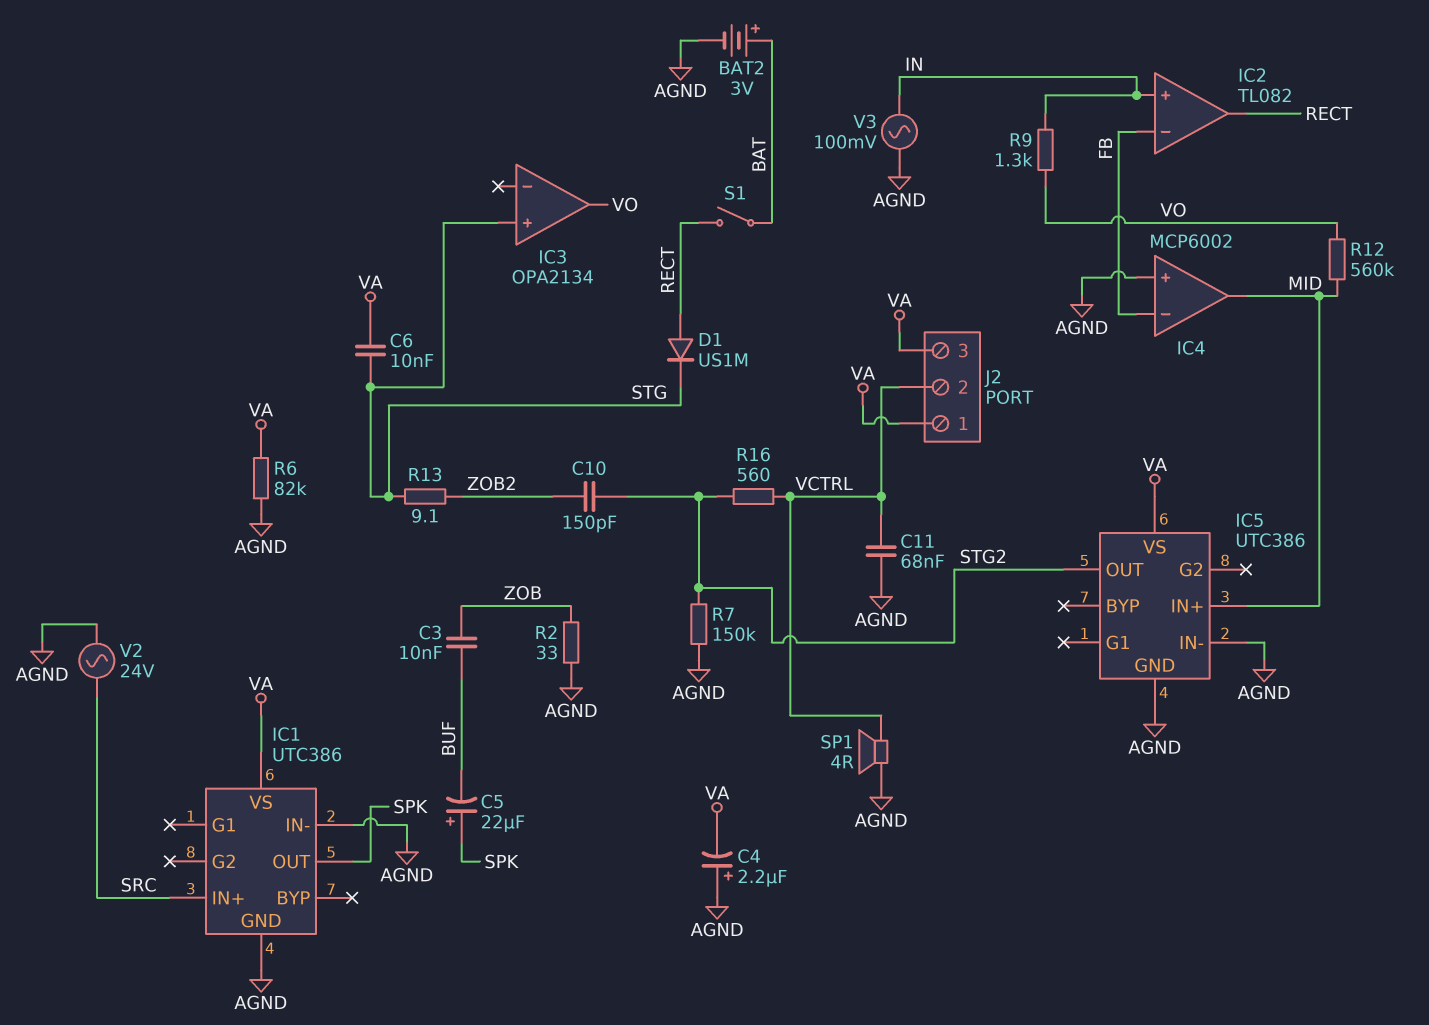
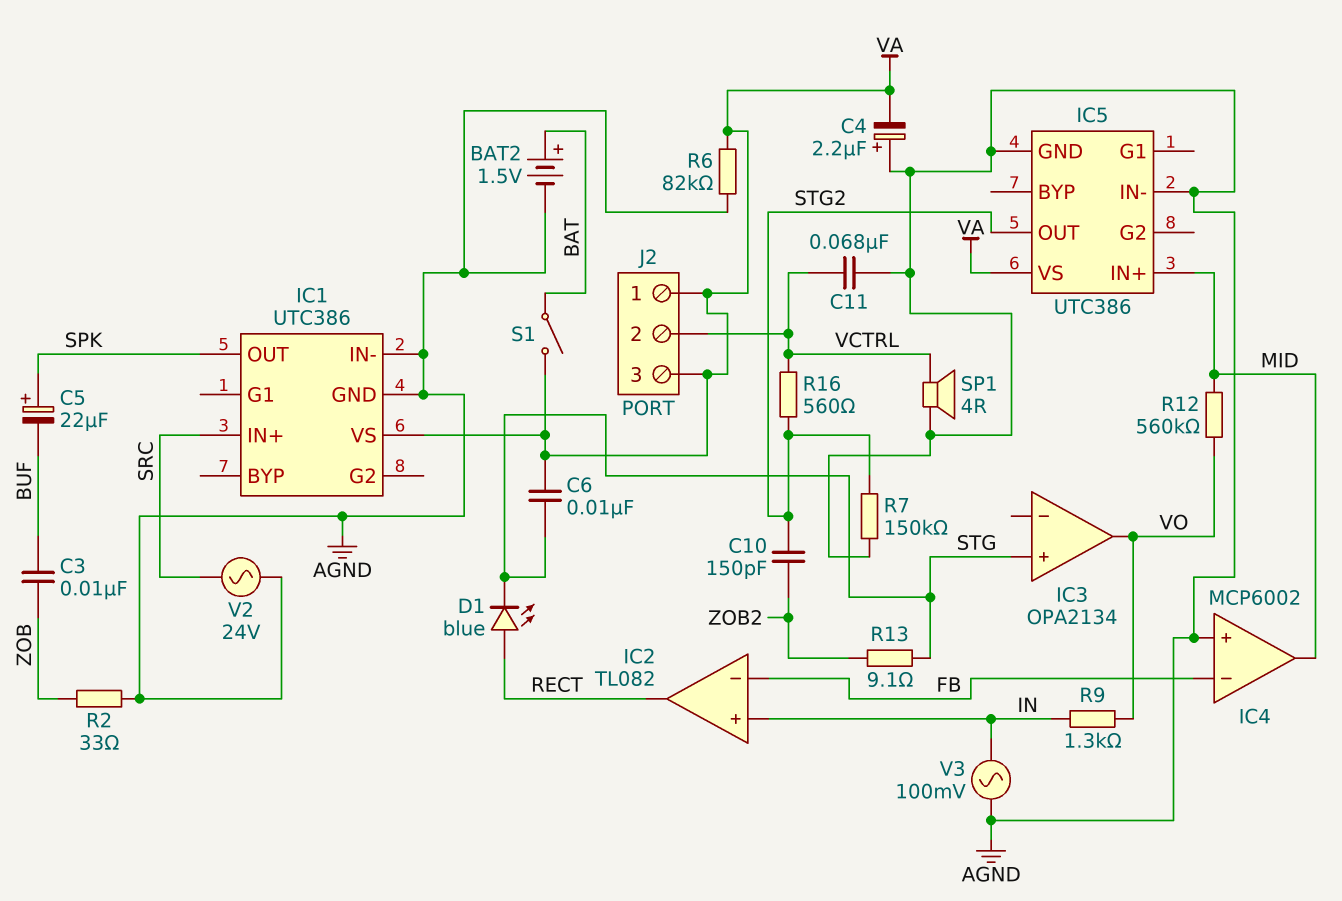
BAT2: 3V (plus BAT, minus AGND) -> 1.5V (plus BAT, minus AGND)
D1: diode US1M (A RECT, K STG) -> LED blue (A RECT, K STG)
S1: switch (BAT, RECT) -> switch (BAT, VA)

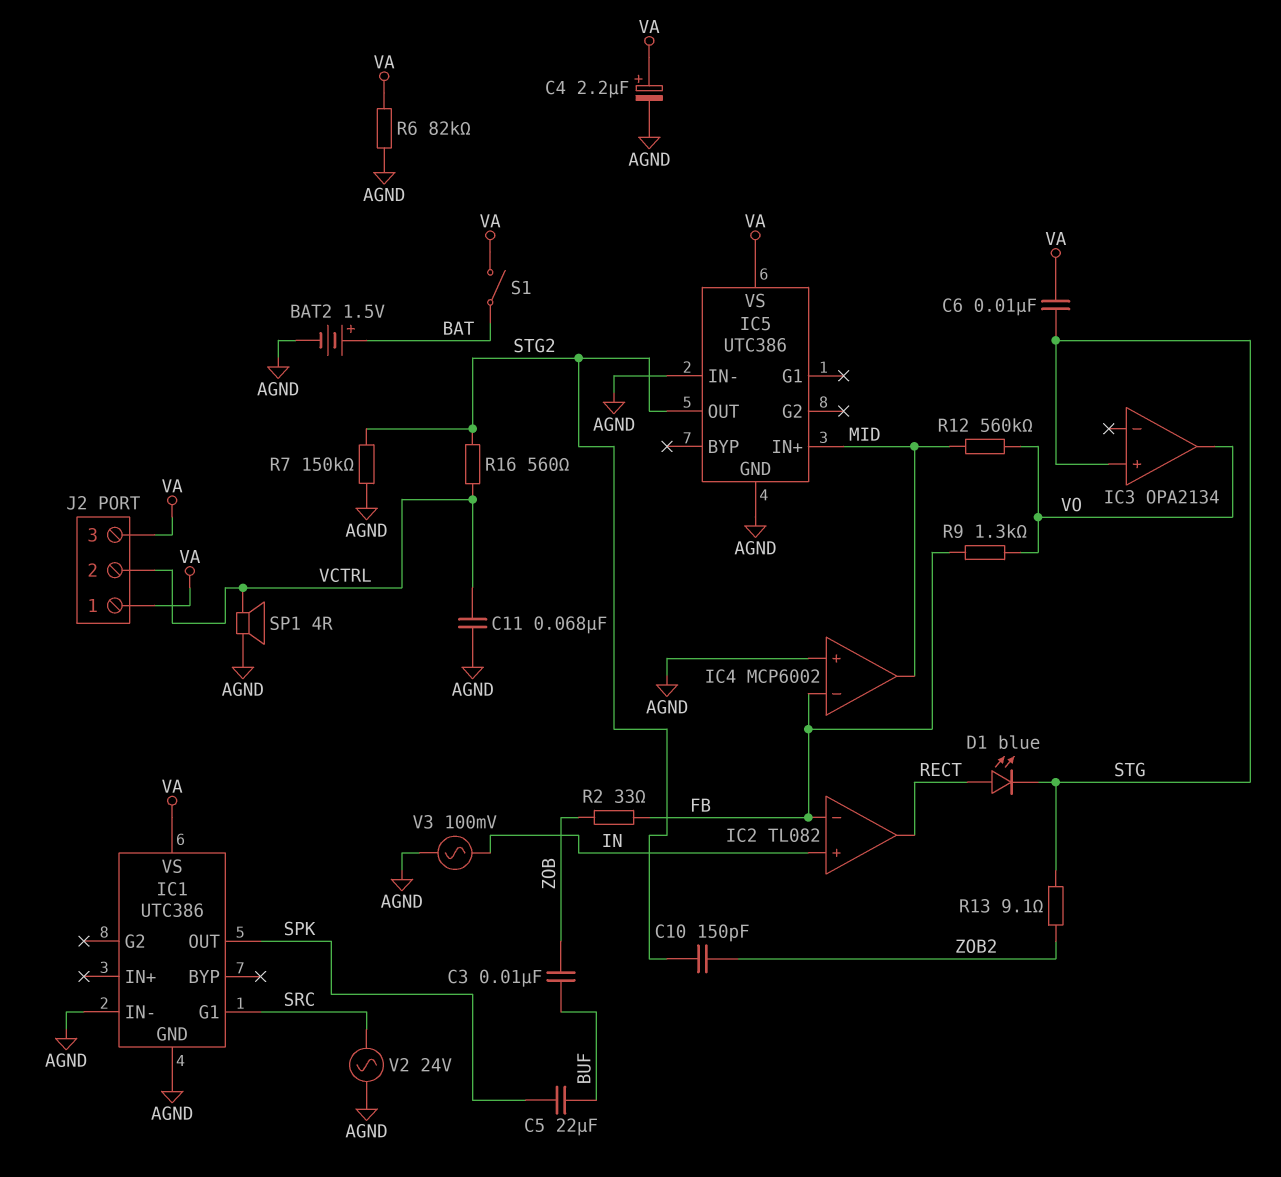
C4: 2.2uF (plus AGND, minus VA) -> 2.2uF (plus VA, minus AGND)
C5: 22uF (plus SPK, minus BUF) -> 22uF (BUF, SPK)
IC1 pin G1: none -> SRC
IC1 pin IN+: SRC -> none
R2: 33 (AGND, ZOB) -> 33 (FB, ZOB)
R9: 1.3k (IN, VO) -> 1.3k (FB, VO)

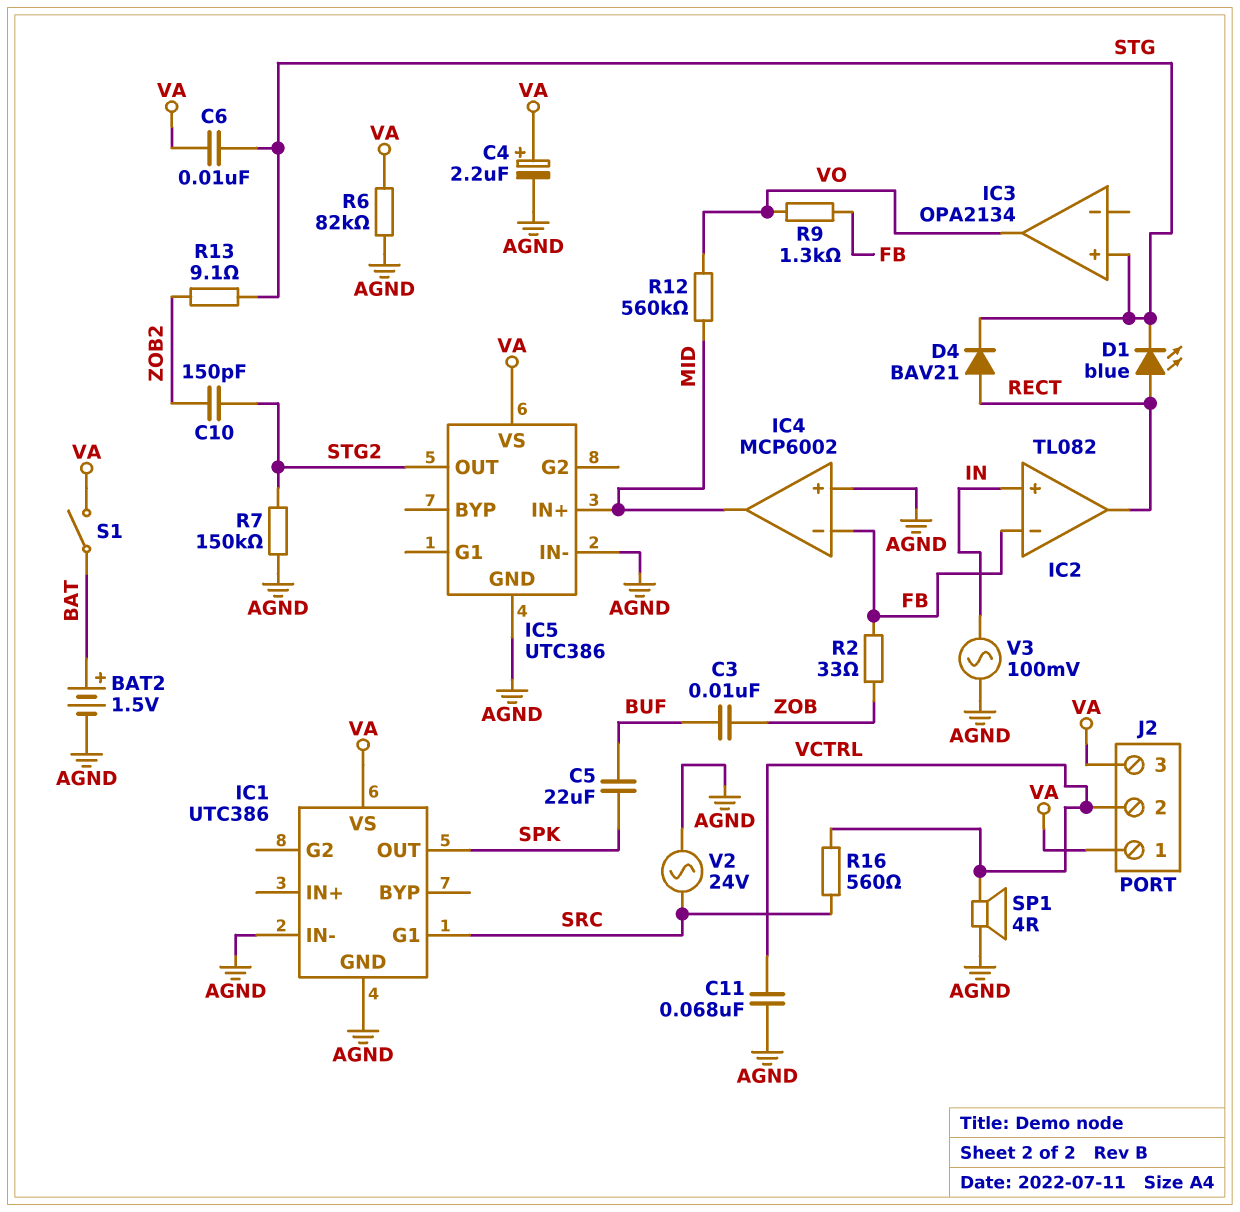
D4: none -> diode BAV21 (A RECT, K STG)
R16: 560 (STG2, VCTRL) -> 560 (SRC, VCTRL)

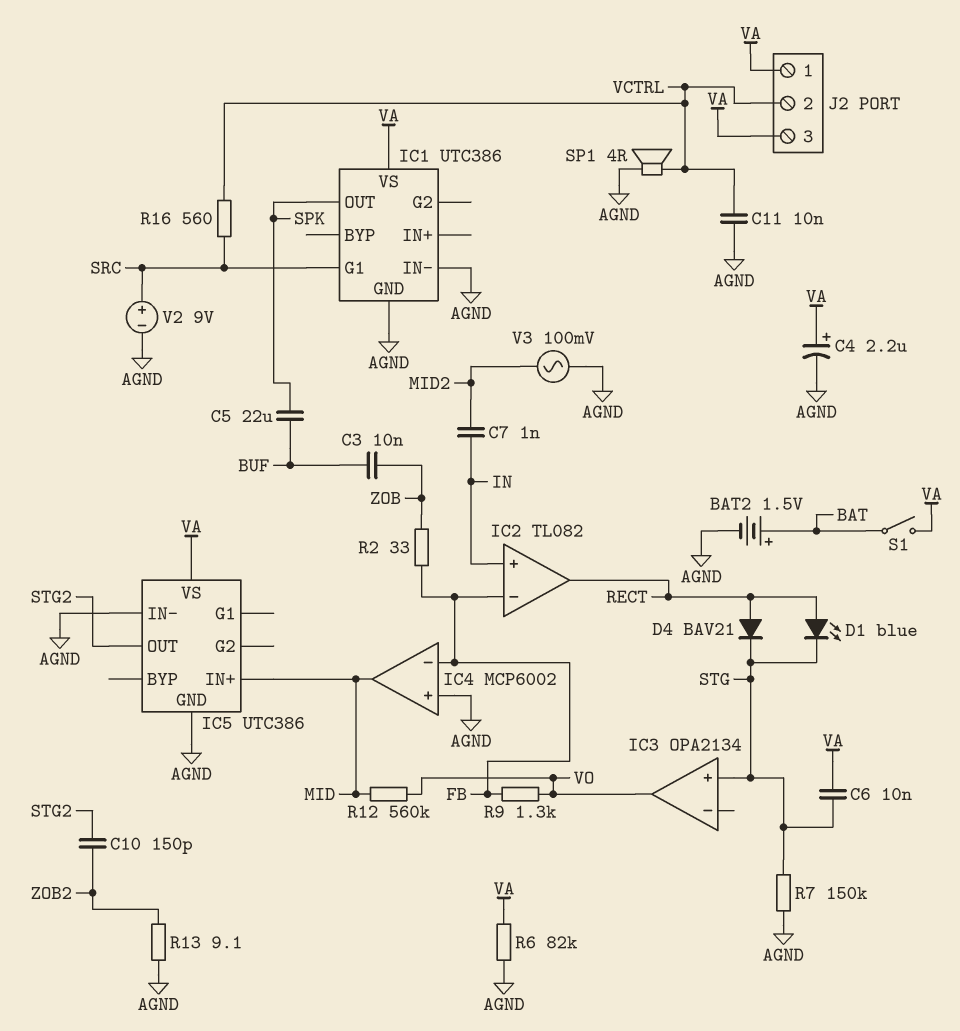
C7: none -> 1nF (IN, MID2)
C11: 68nF (AGND, VCTRL) -> 10nF (AGND, VCTRL)
R7: 150k (AGND, STG2) -> 150k (AGND, STG)
R13: 9.1 (STG, ZOB2) -> 9.1 (AGND, ZOB2)
V2: AC 24V (AGND, SRC) -> 9V (plus SRC, minus AGND)
V3: AC 100mV (AGND, IN) -> AC 100mV (AGND, MID2)

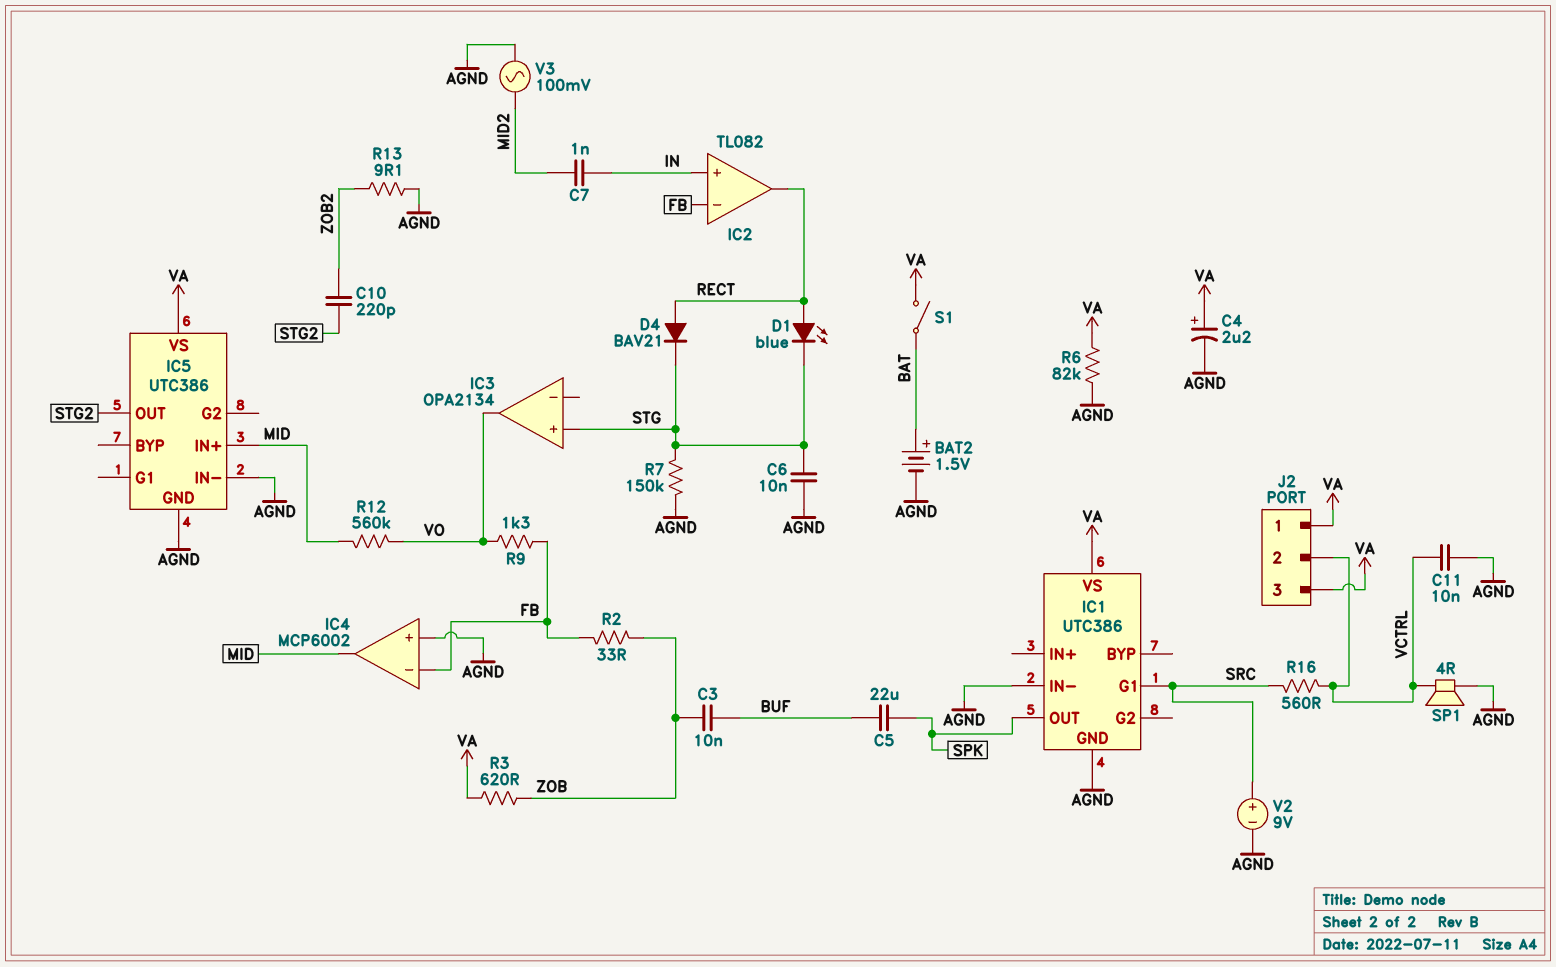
C6: 10nF (STG, VA) -> 10nF (AGND, STG)
C10: 150pF (STG2, ZOB2) -> 220pF (STG2, ZOB2)
R3: none -> 620 (VA, ZOB)

